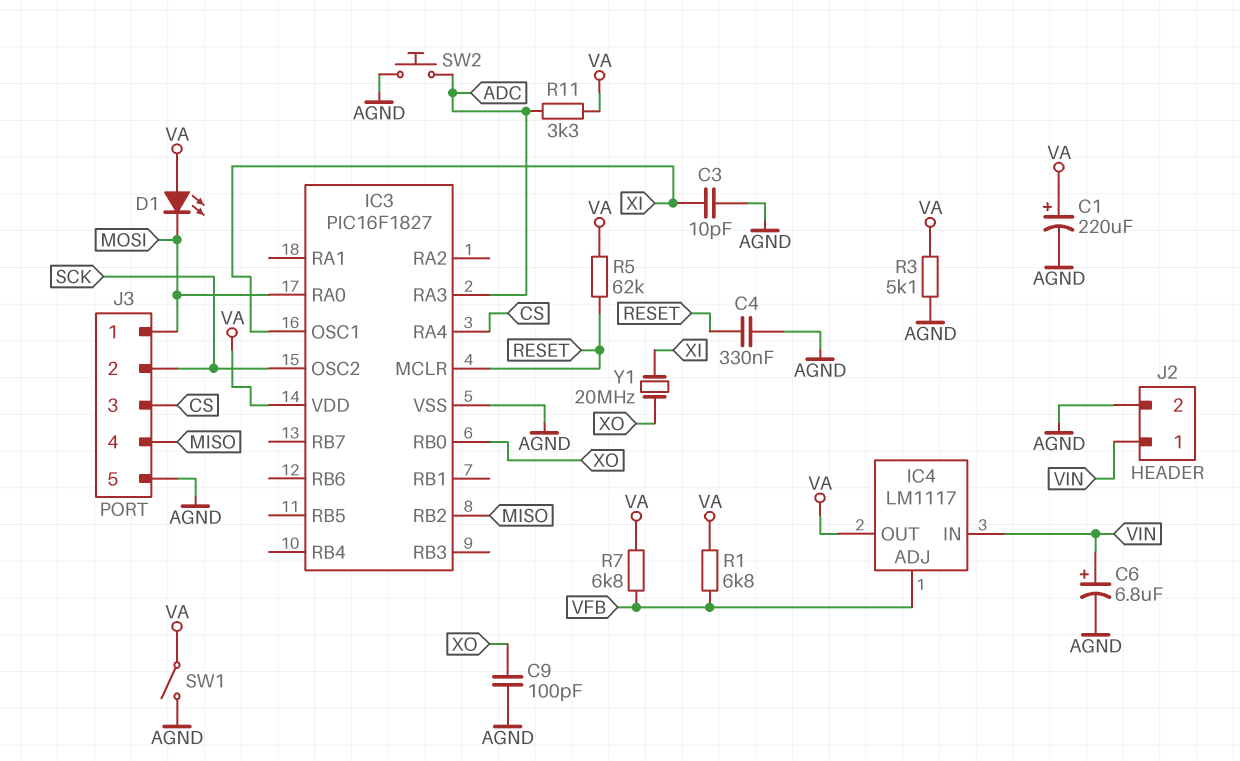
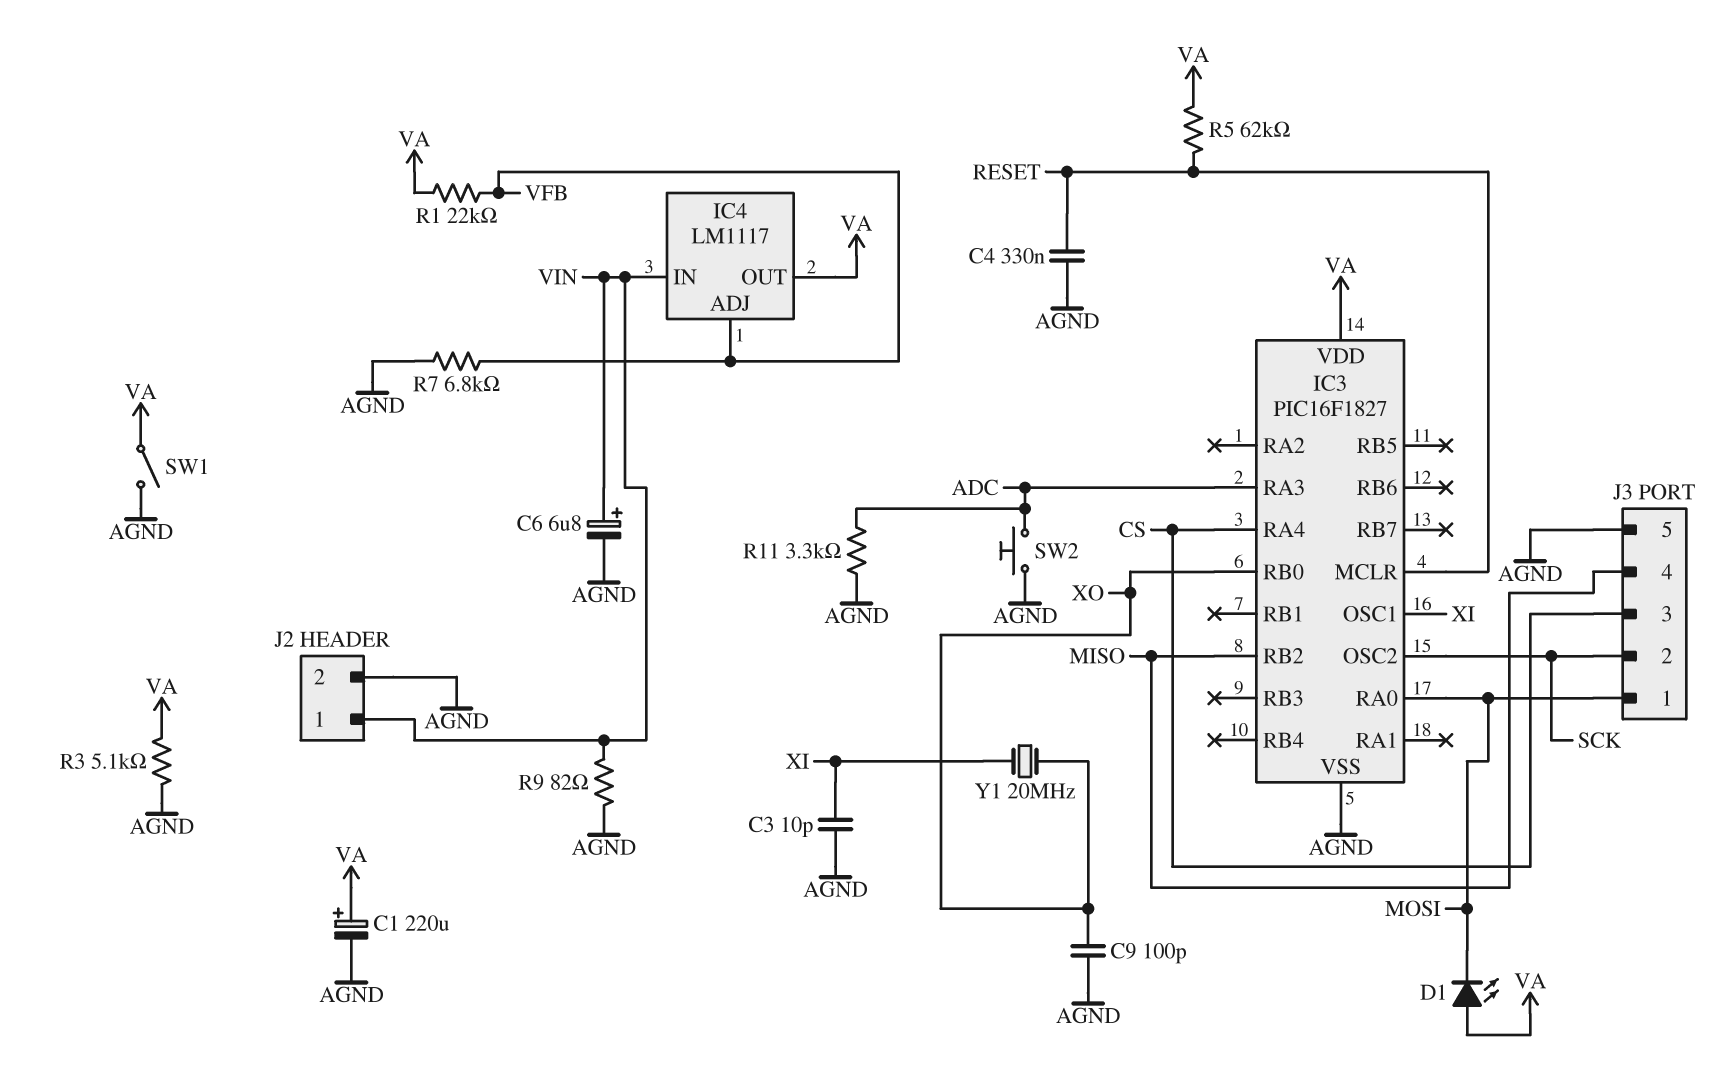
R1: 6.8k (VA, VFB) -> 22k (VA, VFB)
R7: 6.8k (VA, VFB) -> 6.8k (AGND, VFB)
R9: none -> 82 (AGND, VIN)
R11: 3.3k (ADC, VA) -> 3.3k (ADC, AGND)

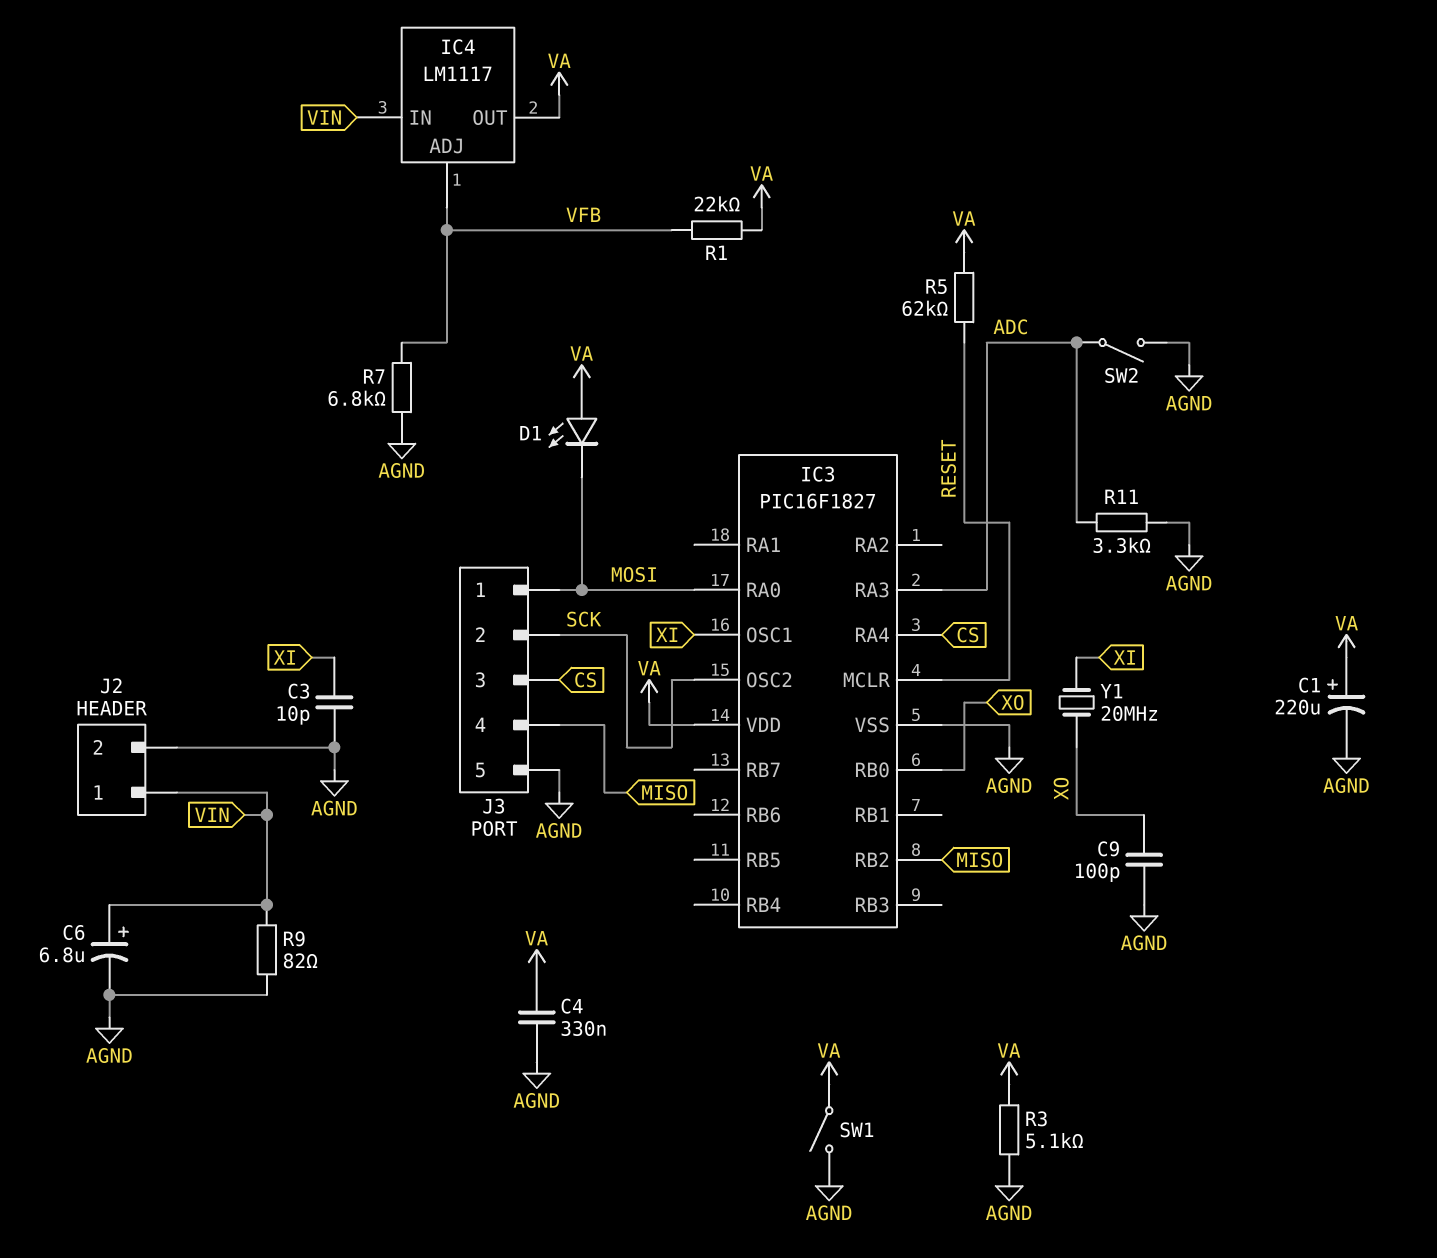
C4: 330nF (AGND, RESET) -> 330nF (AGND, VA)
SW2: button (ADC, AGND) -> switch (ADC, AGND)

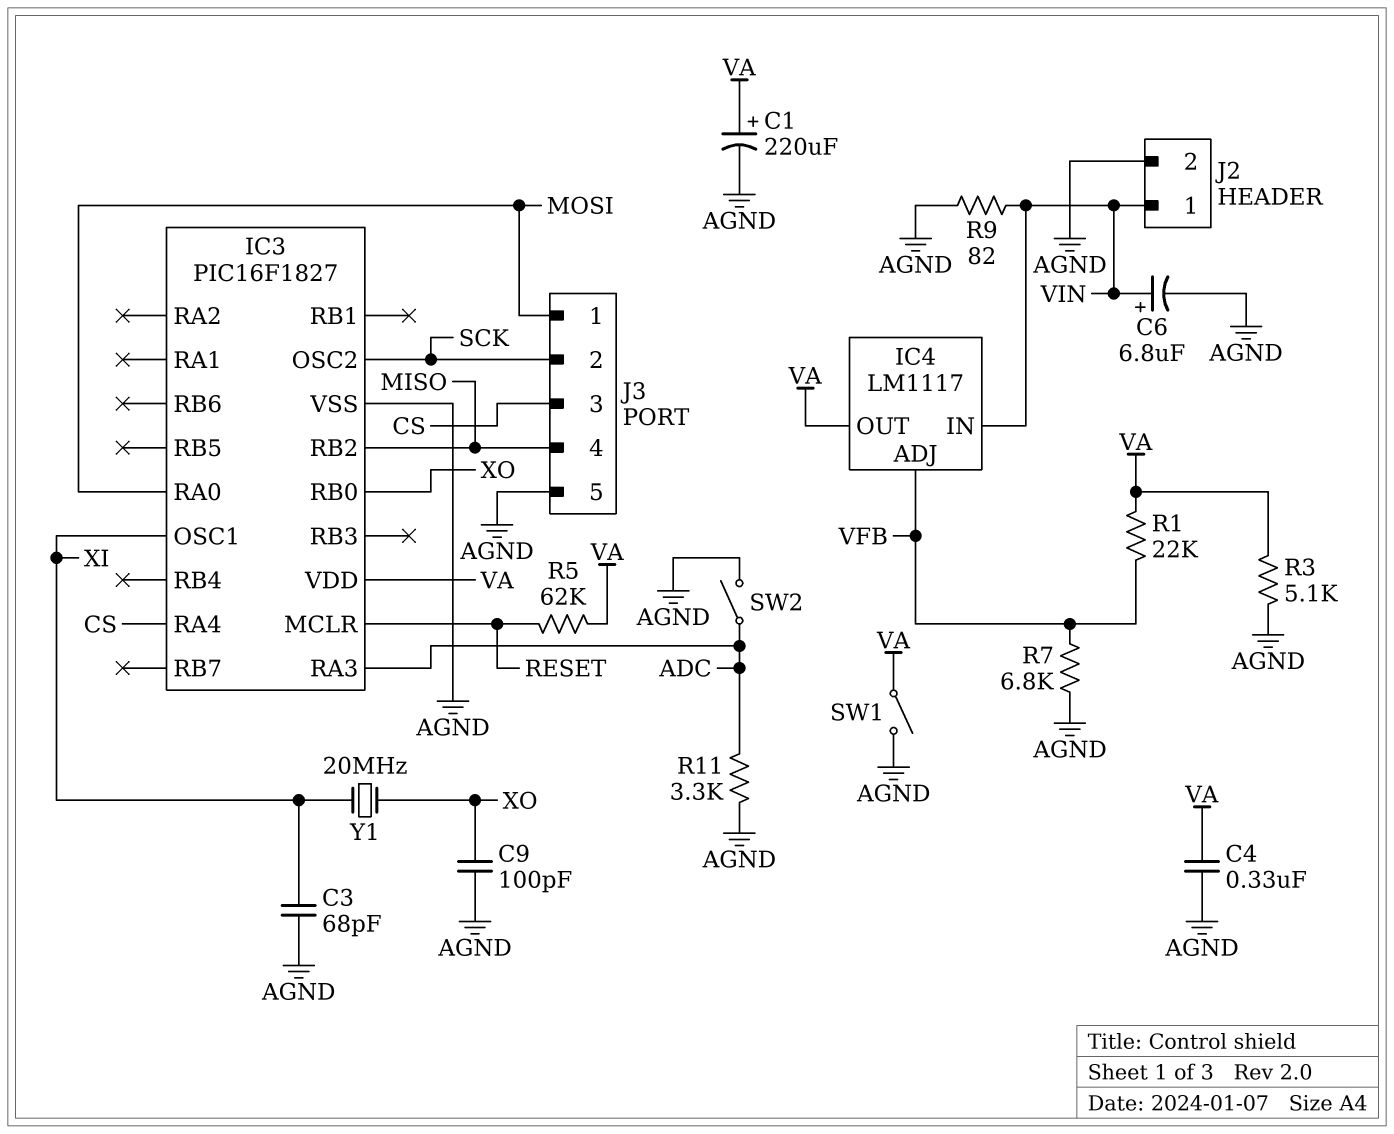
C3: 10pF (AGND, XI) -> 68pF (AGND, XI)
D1: LED (A VA, K MOSI) -> none

